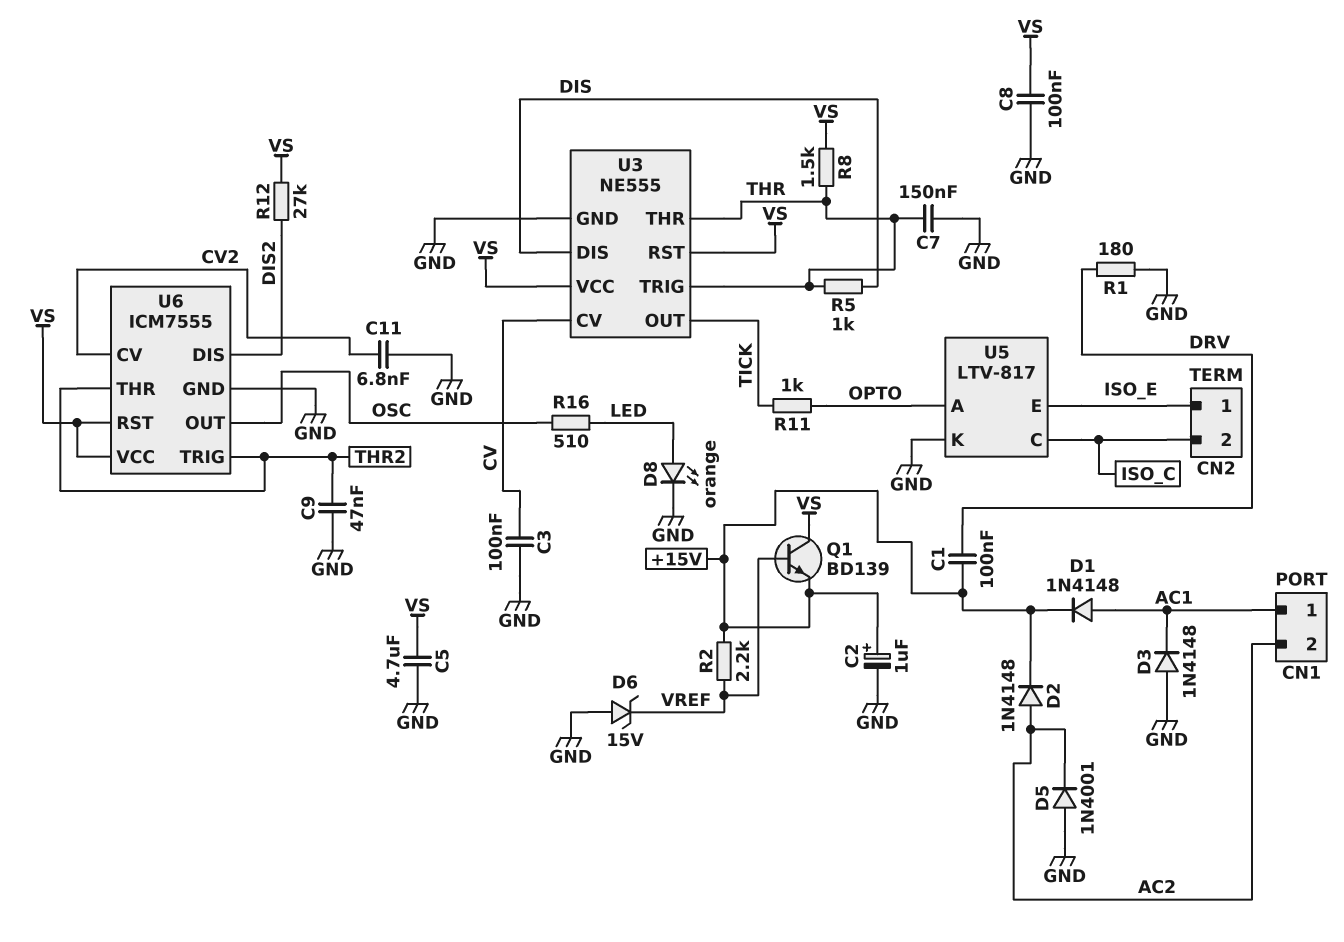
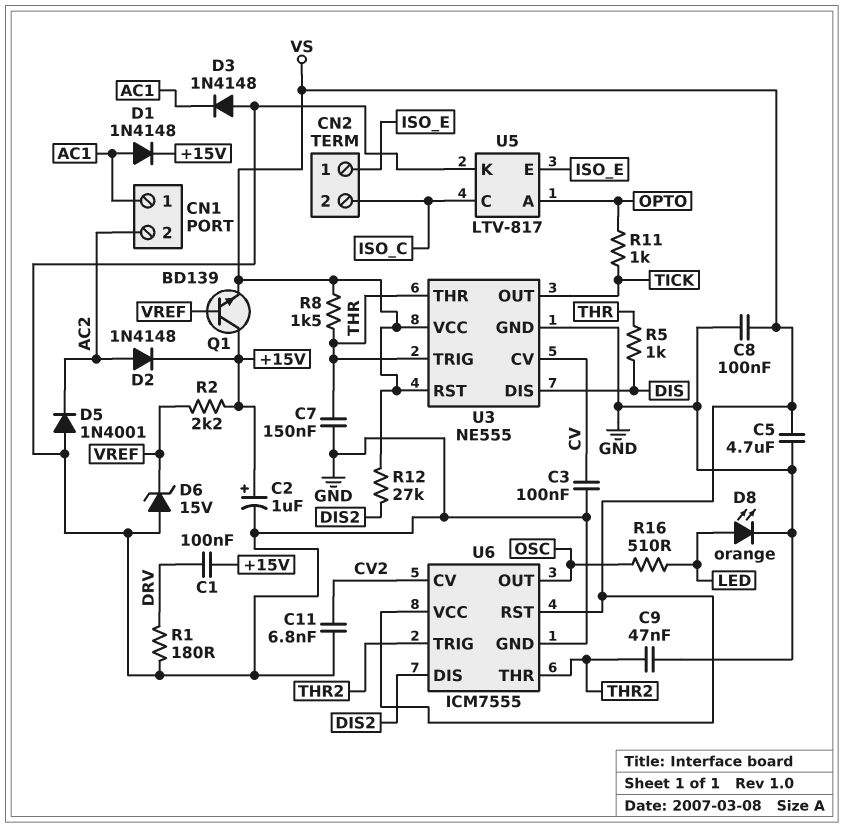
Q1: NPN BD139 (B VREF, C VS, E +15V) -> NPN BD139 (B VREF, C +15V, E VS)

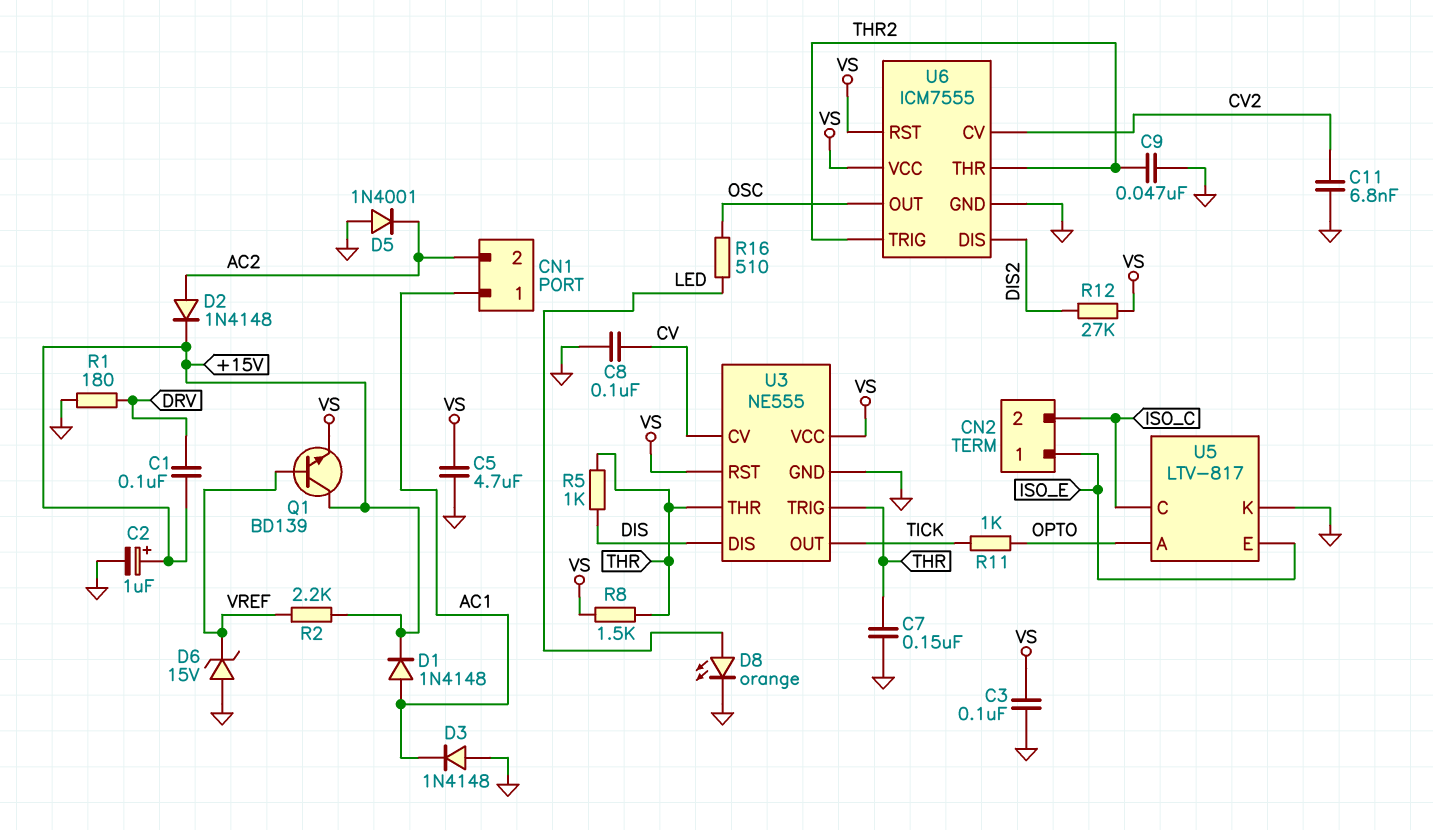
C3: 100nF (CV, GND) -> 100nF (GND, VS)
C8: 100nF (GND, VS) -> 100nF (CV, GND)

